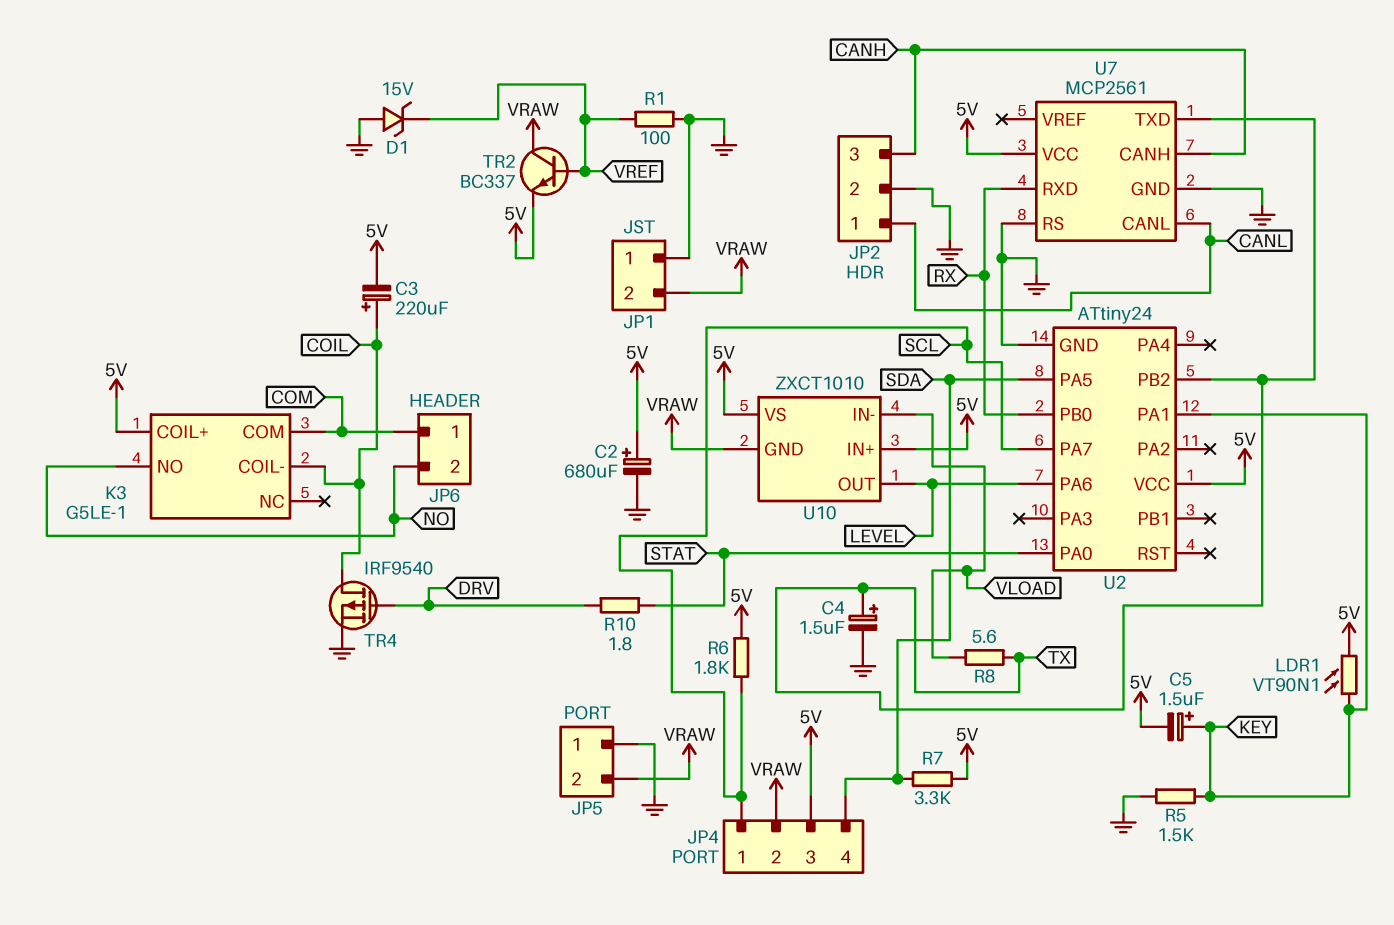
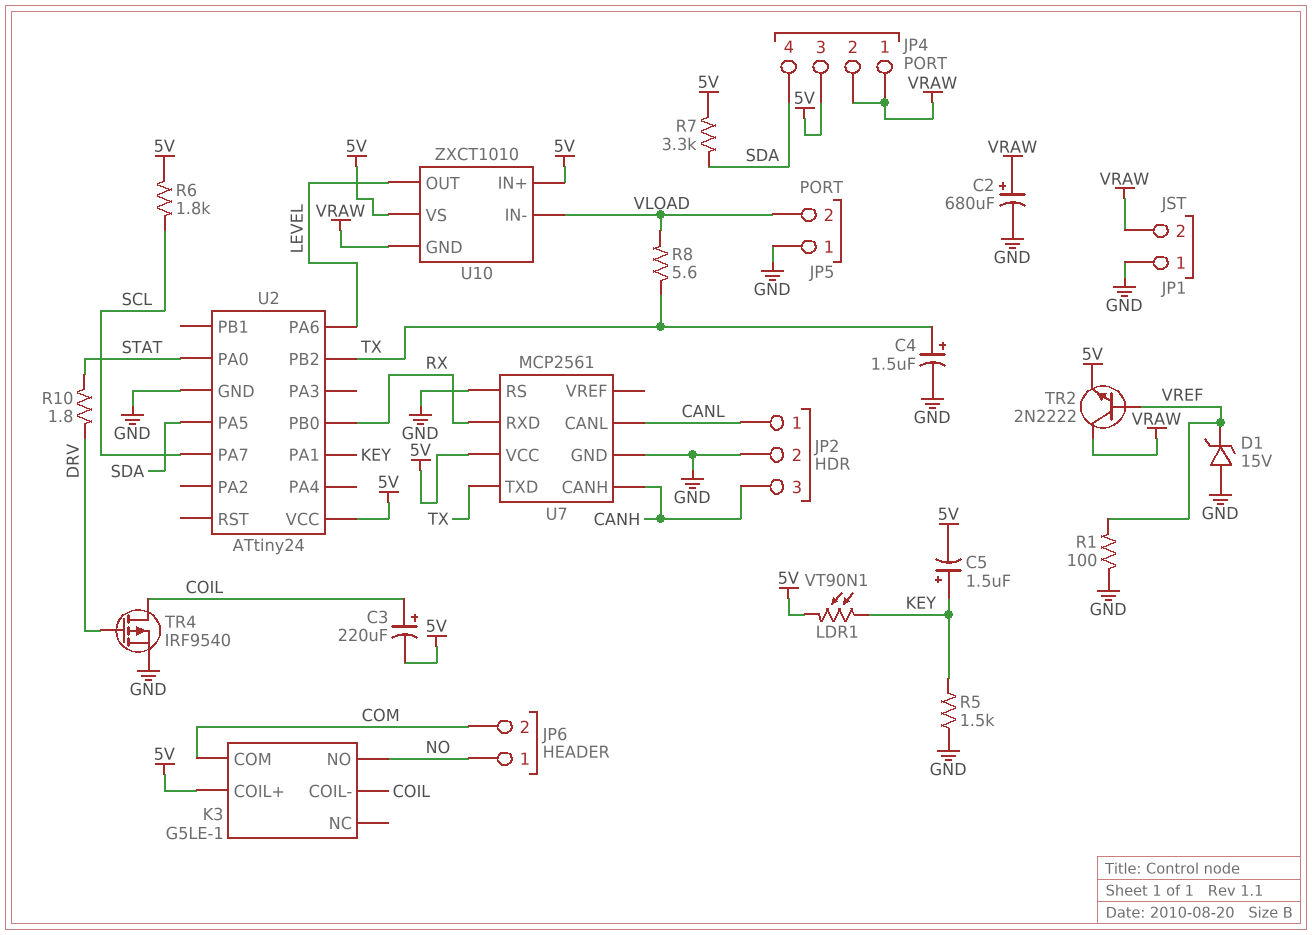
C2: 680uF (plus 5V, minus GND) -> 680uF (plus VRAW, minus GND)
JP4 pin 1: SCL -> VRAW
JP5 pin 2: VRAW -> VLOAD
JP6 pin 1: COM -> NO
JP6 pin 2: NO -> COM
TR2: NPN BC337 (B VREF, C VRAW, E 5V) -> NPN 2N2222 (B VREF, C VRAW, E 5V)

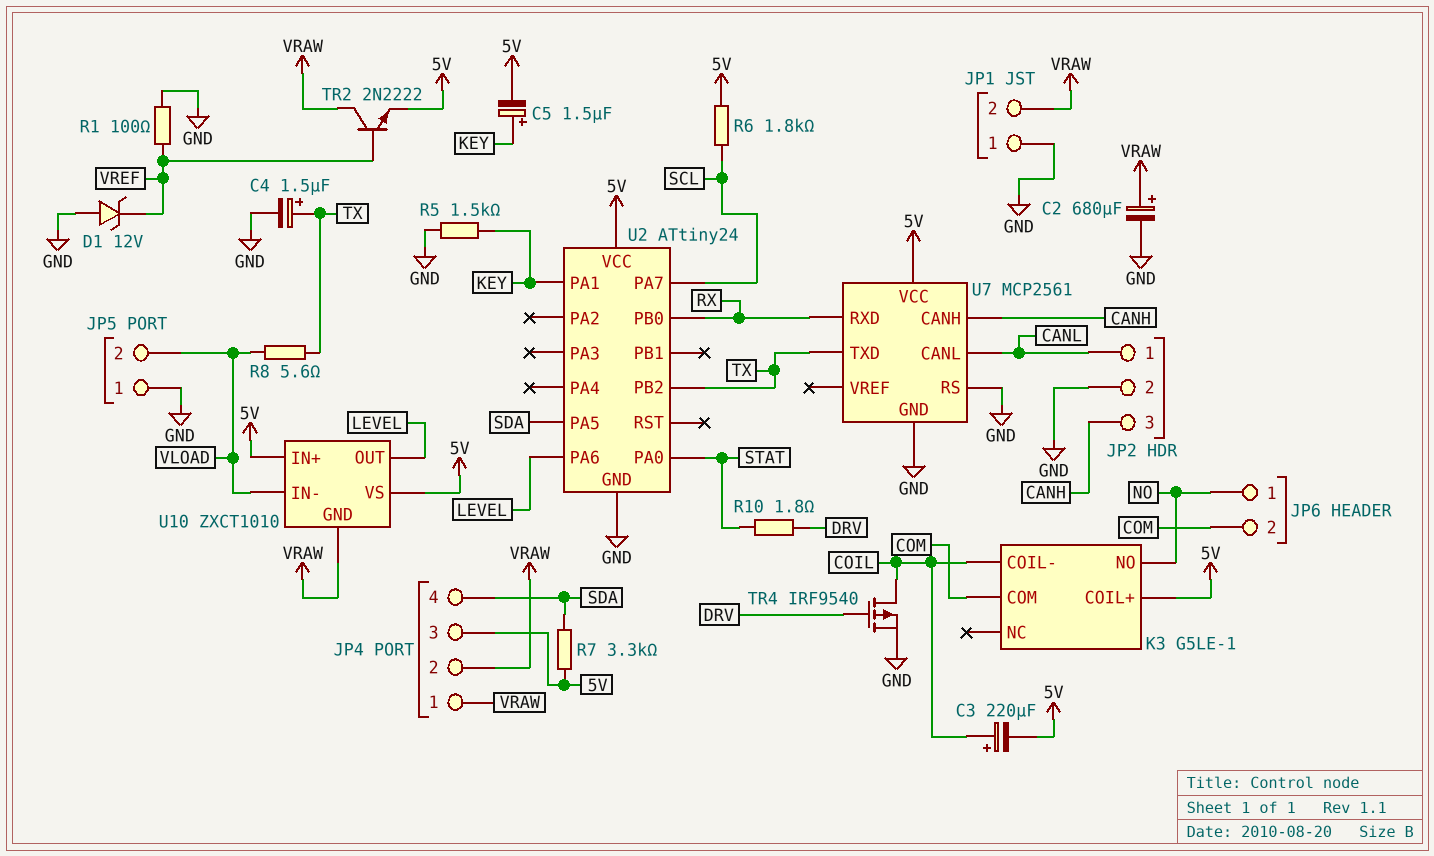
D1: zener 15V (A GND, K VREF) -> zener 12V (A GND, K VREF)
LDR1: VT90N1 (5V, KEY) -> none

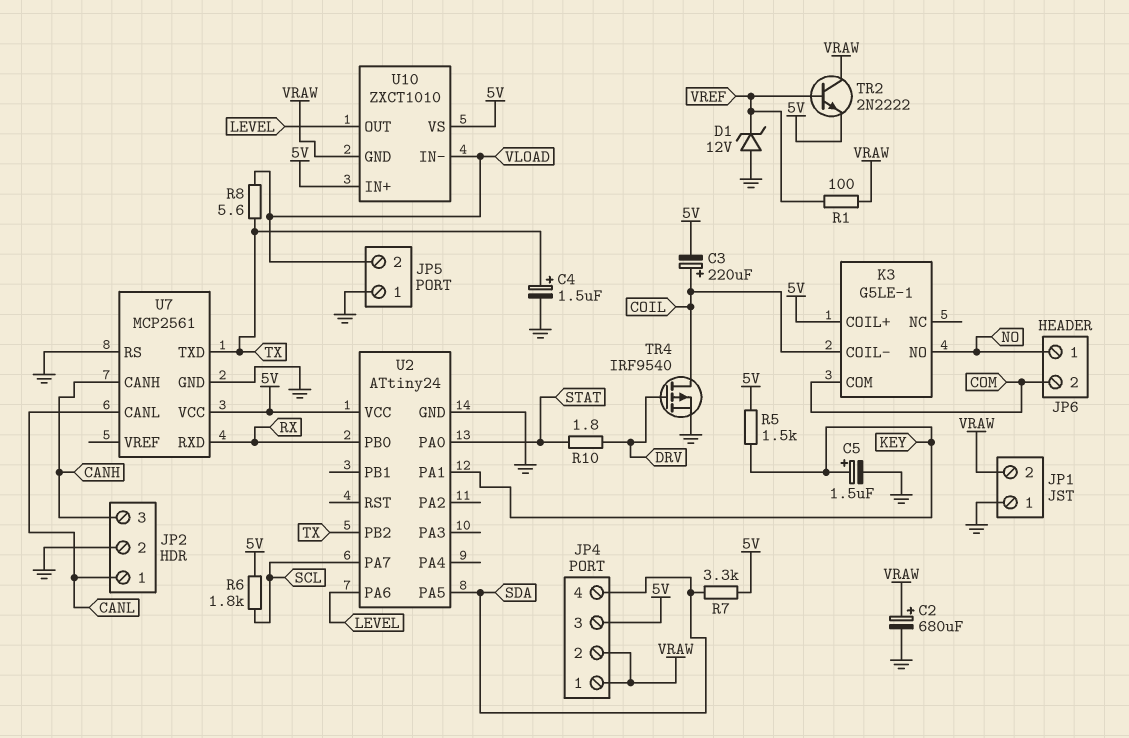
C5: 1.5uF (plus KEY, minus 5V) -> 1.5uF (plus KEY, minus GND)
R1: 100 (GND, VREF) -> 100 (VRAW, VREF)
R5: 1.5k (GND, KEY) -> 1.5k (5V, KEY)

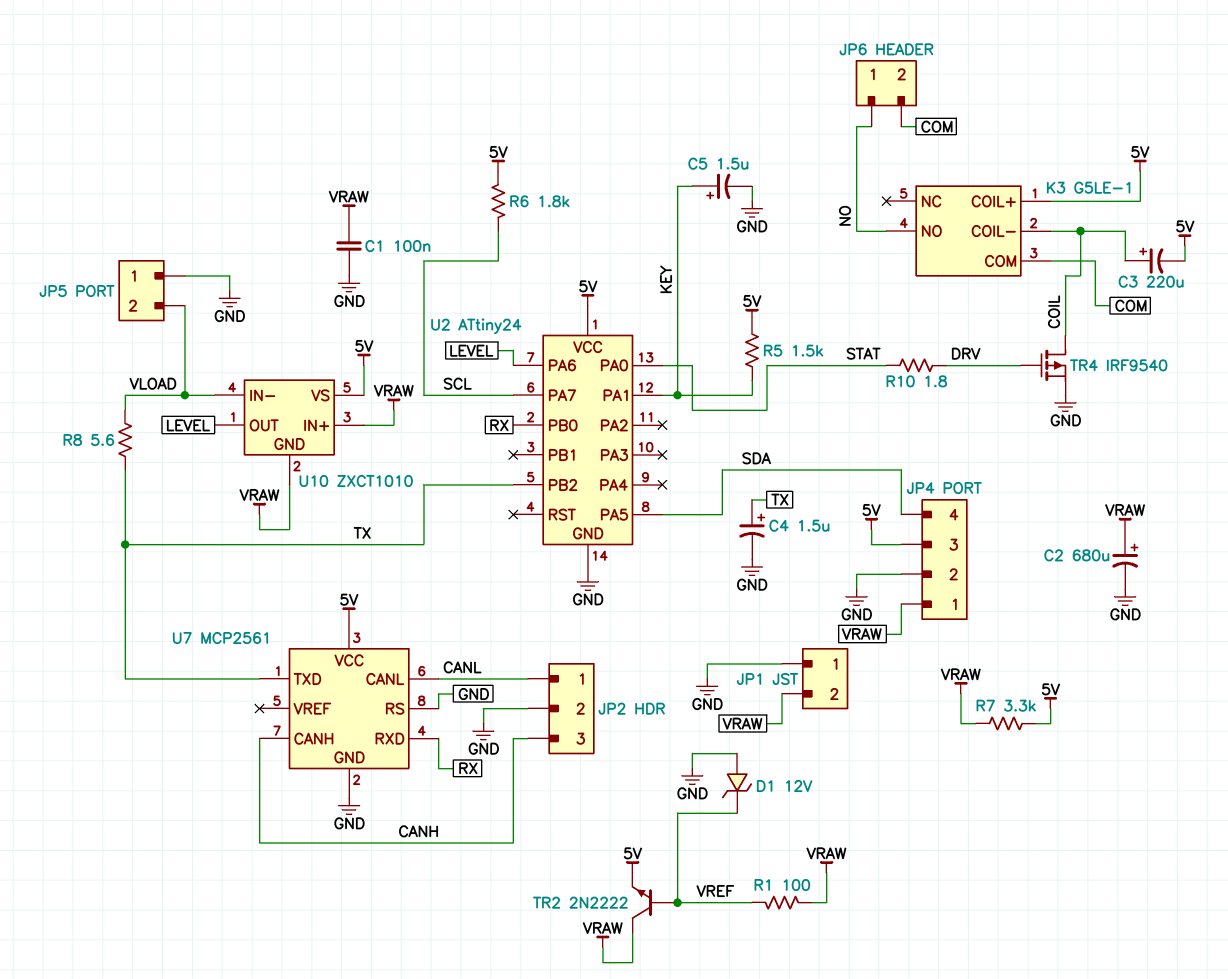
C1: none -> 100nF (GND, VRAW)
JP4 pin 2: VRAW -> GND
R7: 3.3k (5V, SDA) -> 3.3k (5V, VRAW)
U10 pin IN+: 5V -> VRAW

